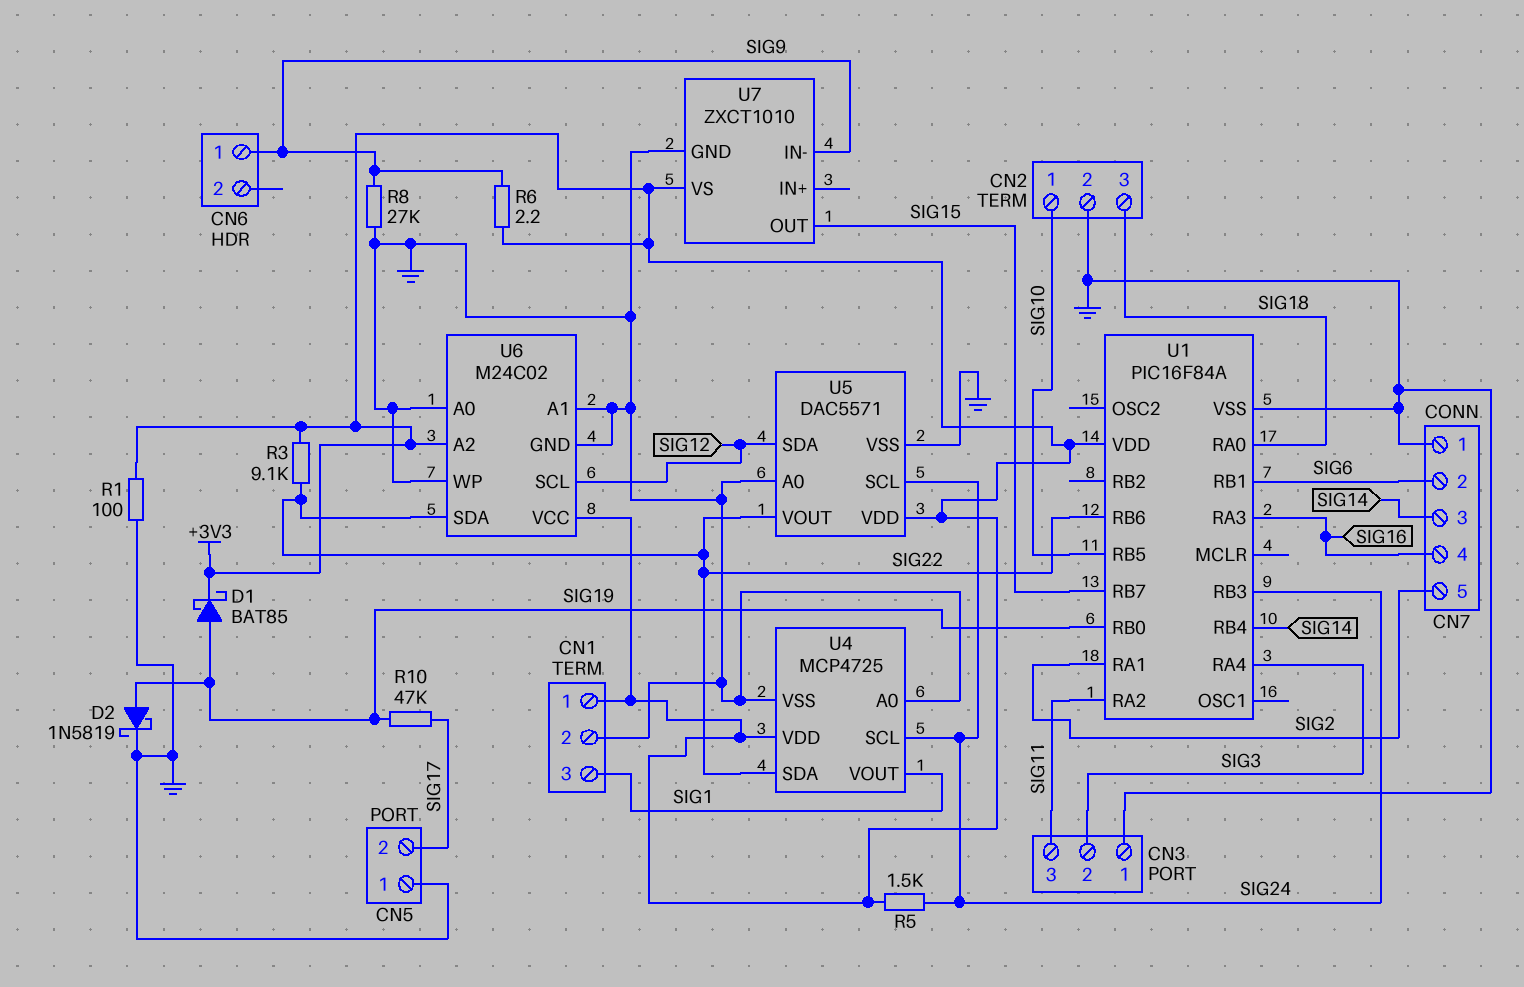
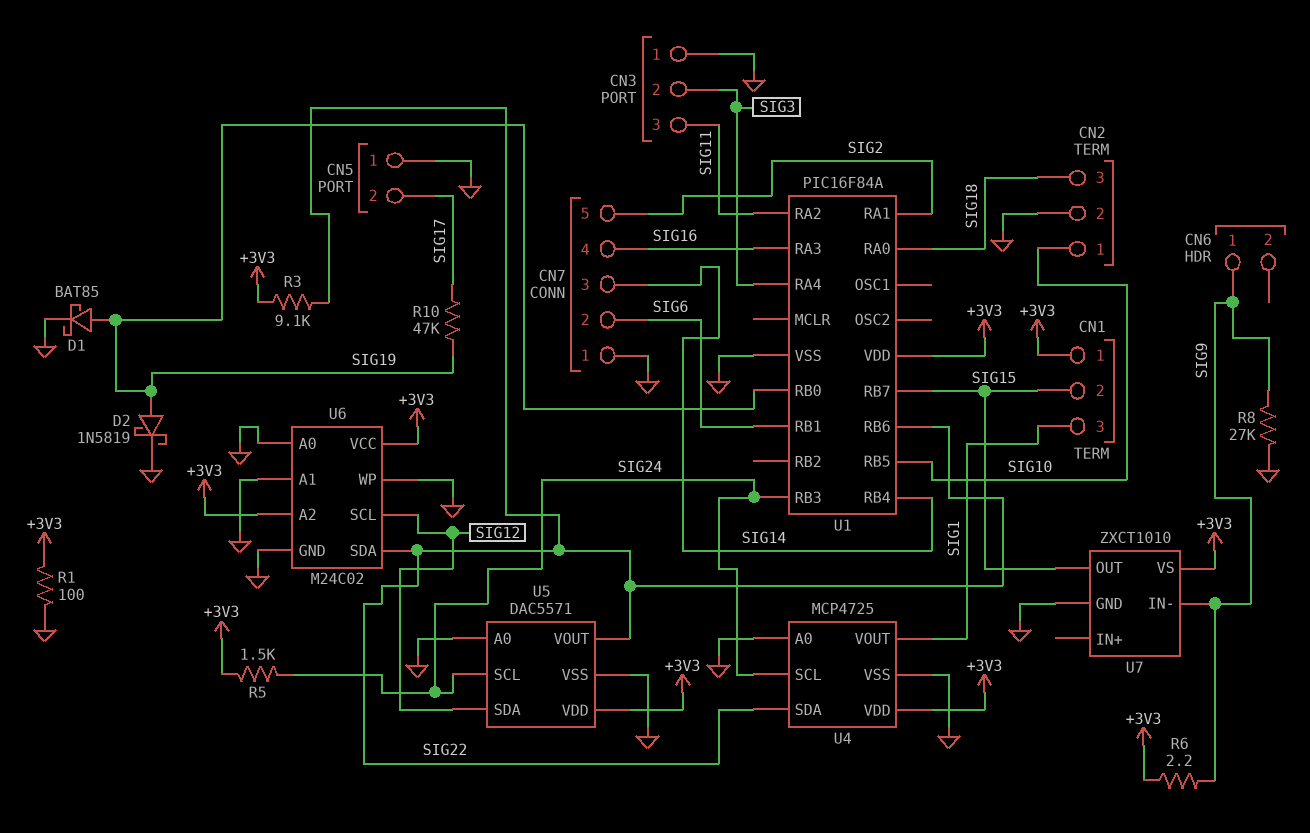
CN1 pin 2: GND -> SIG15
D1: schottky BAT85 (A SIG19, K +3V3) -> schottky BAT85 (A SIG19, K GND)

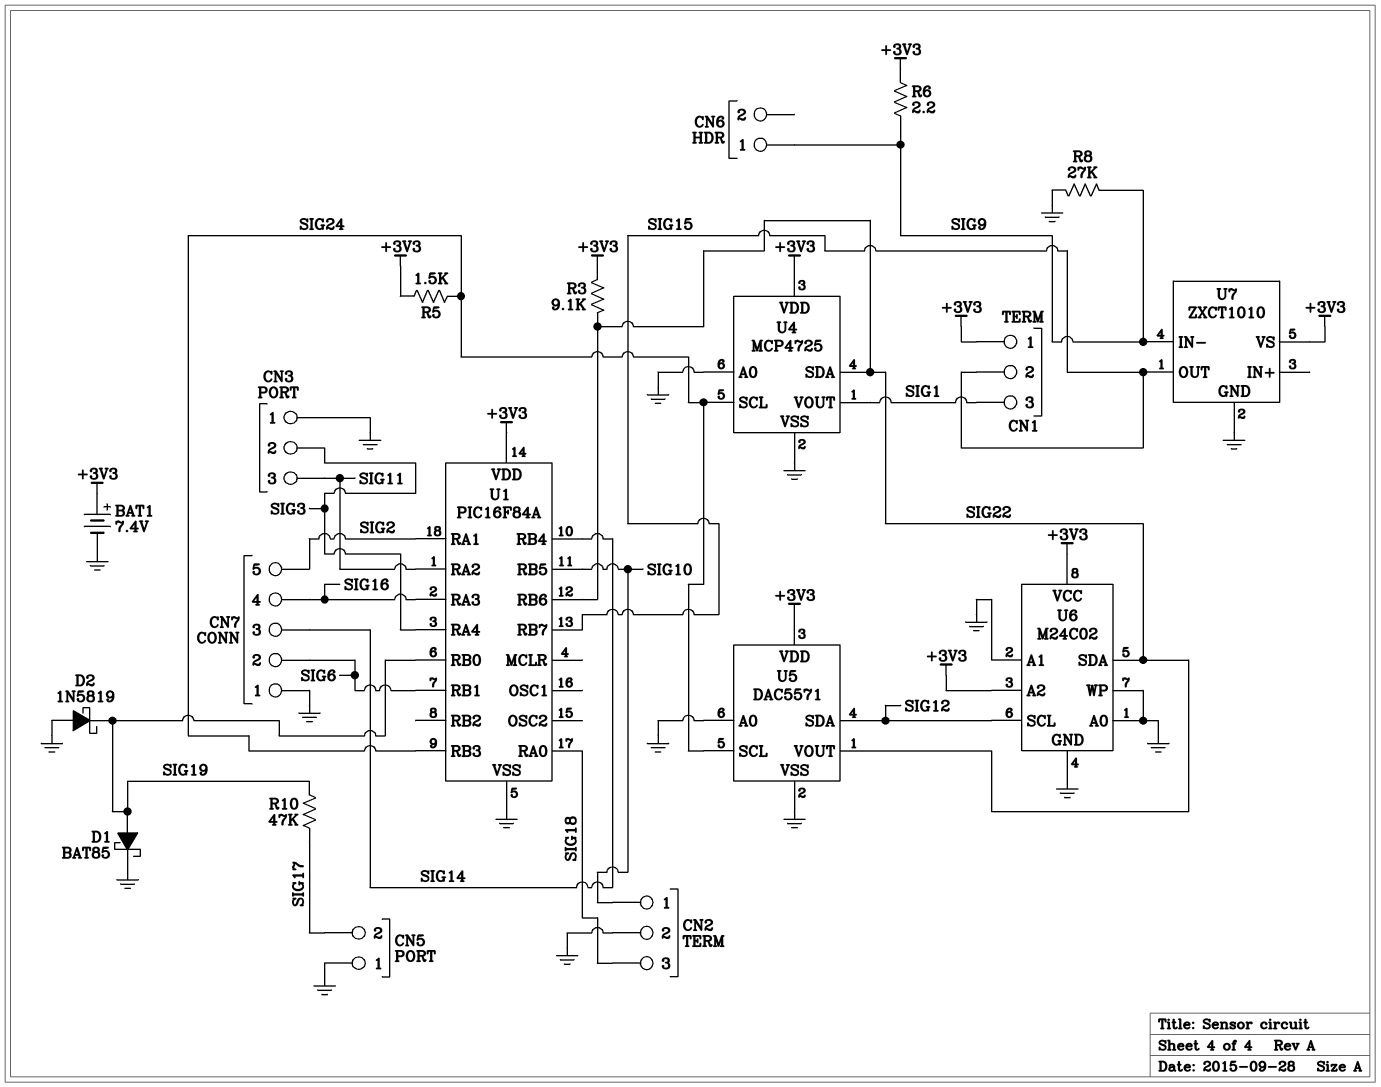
BAT1: none -> 7.4V (plus +3V3, minus GND)
D2: schottky 1N5819 (A SIG19, K GND) -> schottky 1N5819 (A GND, K SIG19)
R1: 100 (+3V3, GND) -> none

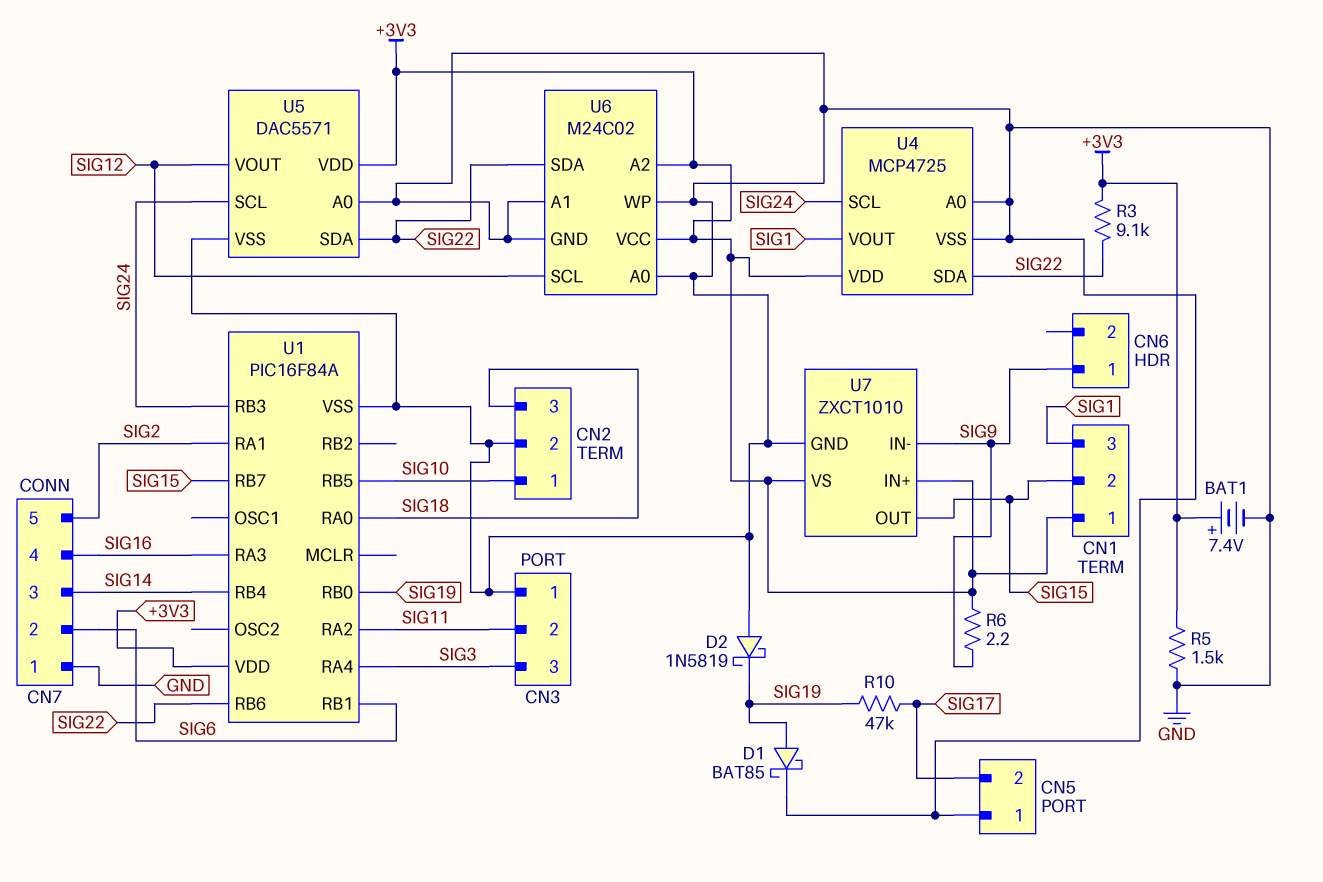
CN3 pin 2: SIG3 -> SIG11
CN3 pin 3: SIG11 -> SIG3
R5: 1.5k (+3V3, SIG24) -> 1.5k (+3V3, GND)
R8: 27k (GND, SIG9) -> none
U5 pin SDA: SIG12 -> SIG22
U5 pin VOUT: SIG22 -> SIG12
U7 pin IN+: none -> +3V3

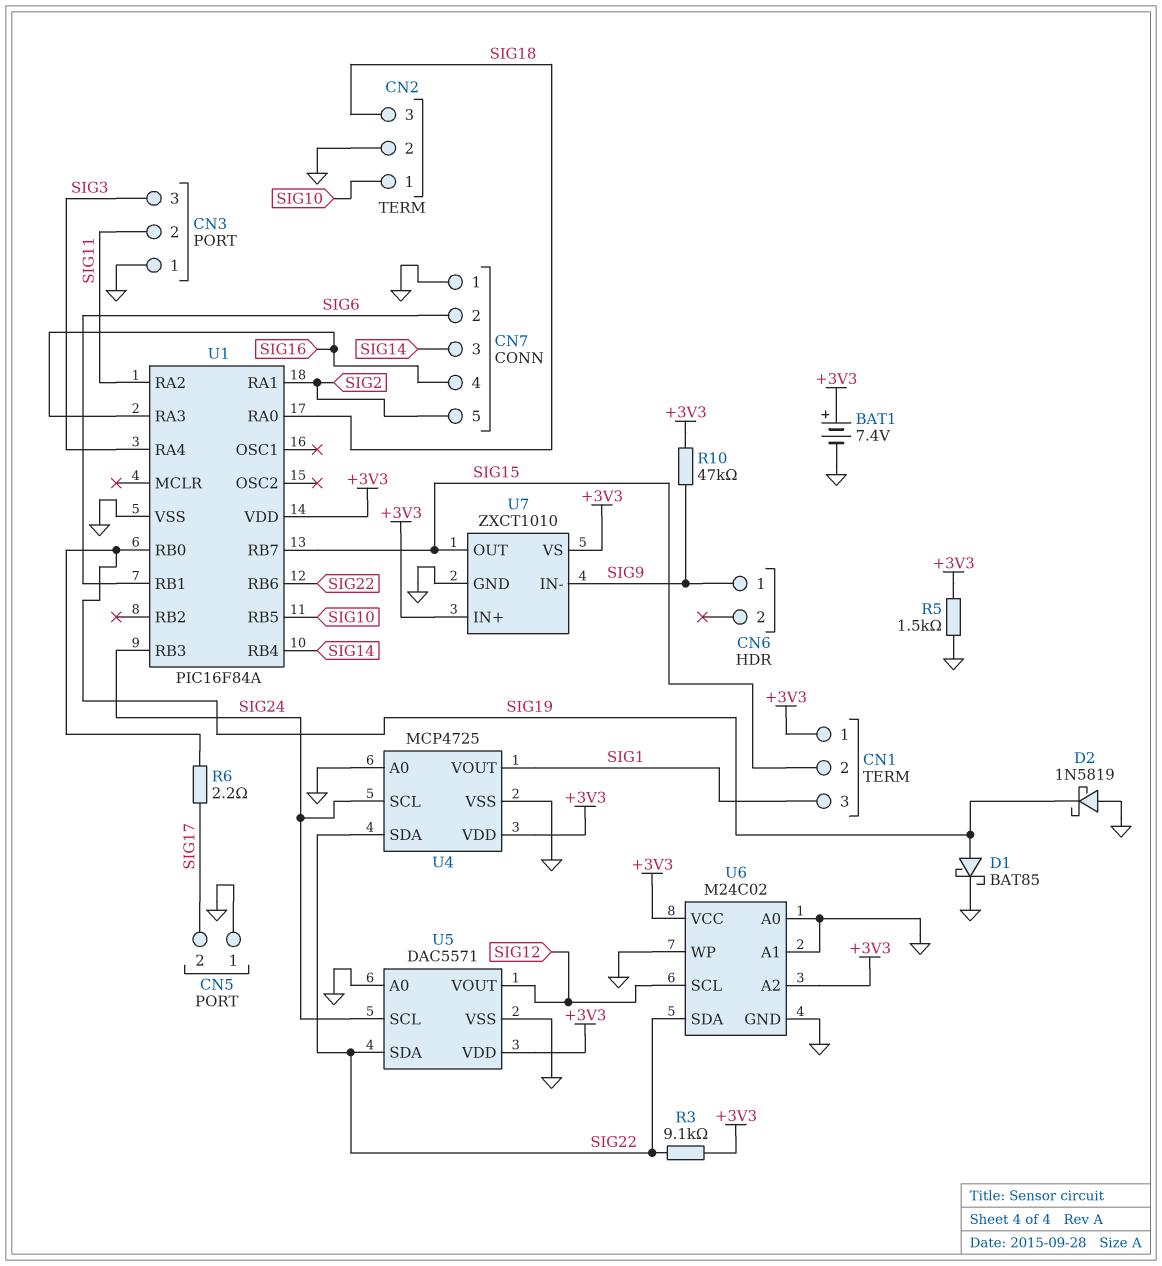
R6: 2.2 (+3V3, SIG9) -> 2.2 (SIG17, SIG19)
R10: 47k (SIG17, SIG19) -> 47k (+3V3, SIG9)

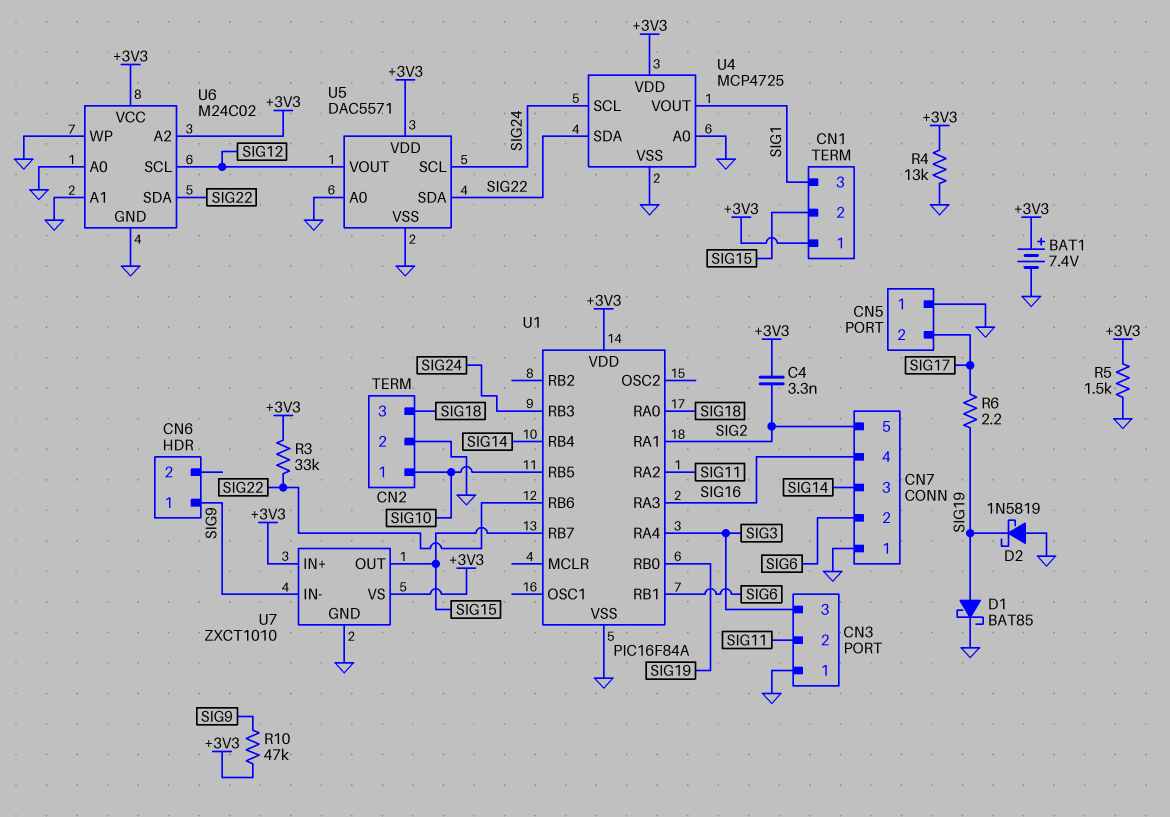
C4: none -> 3.3nF (+3V3, SIG2)
R3: 9.1k (+3V3, SIG22) -> 33k (+3V3, SIG22)
R4: none -> 13k (+3V3, GND)

